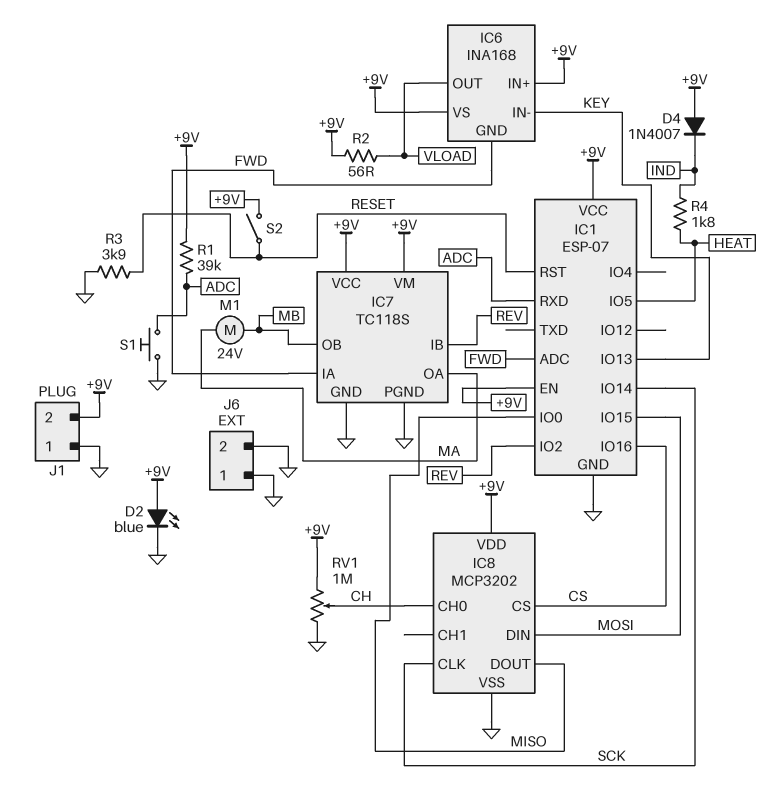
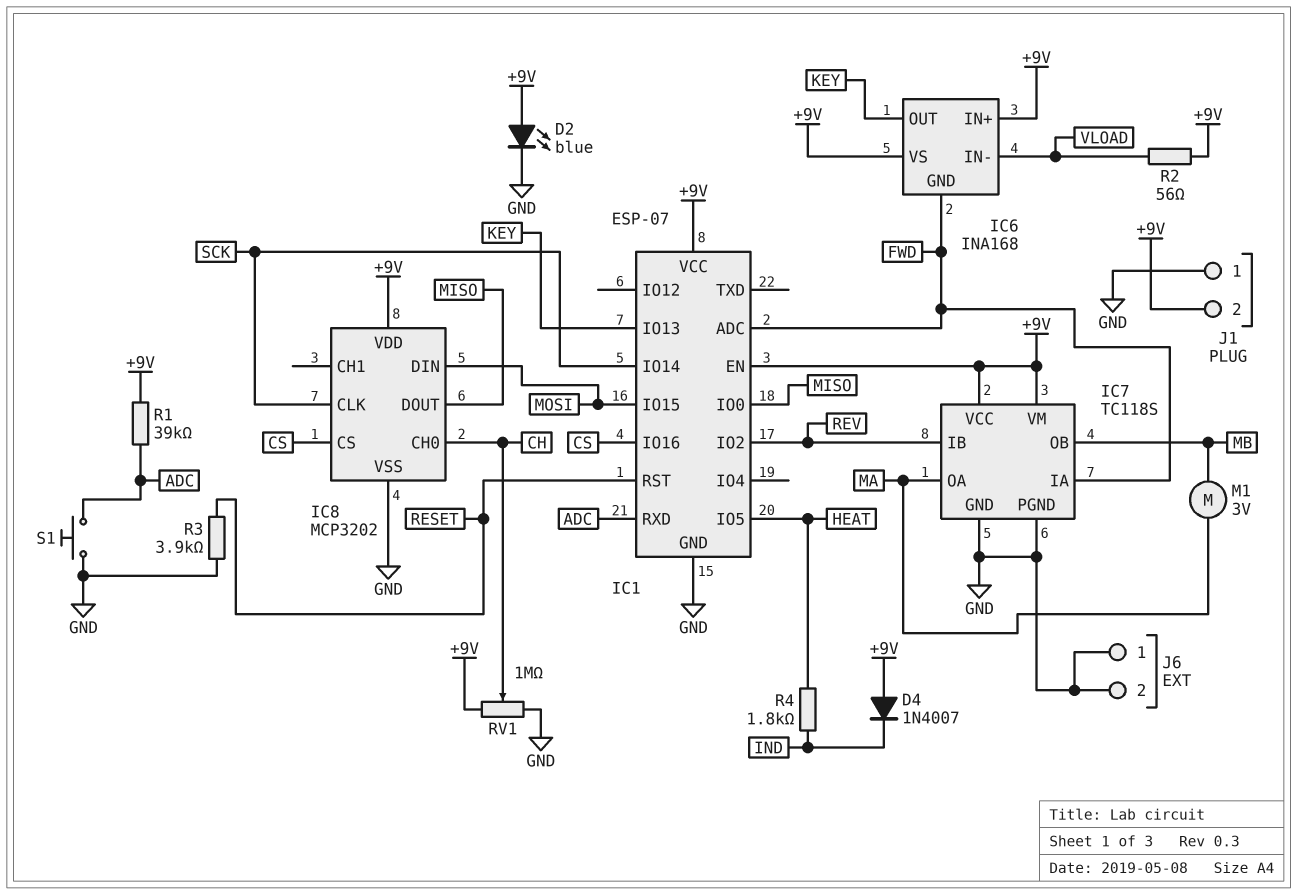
IC6 pin IN-: KEY -> VLOAD
IC6 pin OUT: VLOAD -> KEY
M1: motor 24V (MA, MB) -> motor 3V (MA, MB)
S2: switch (+9V, RESET) -> none

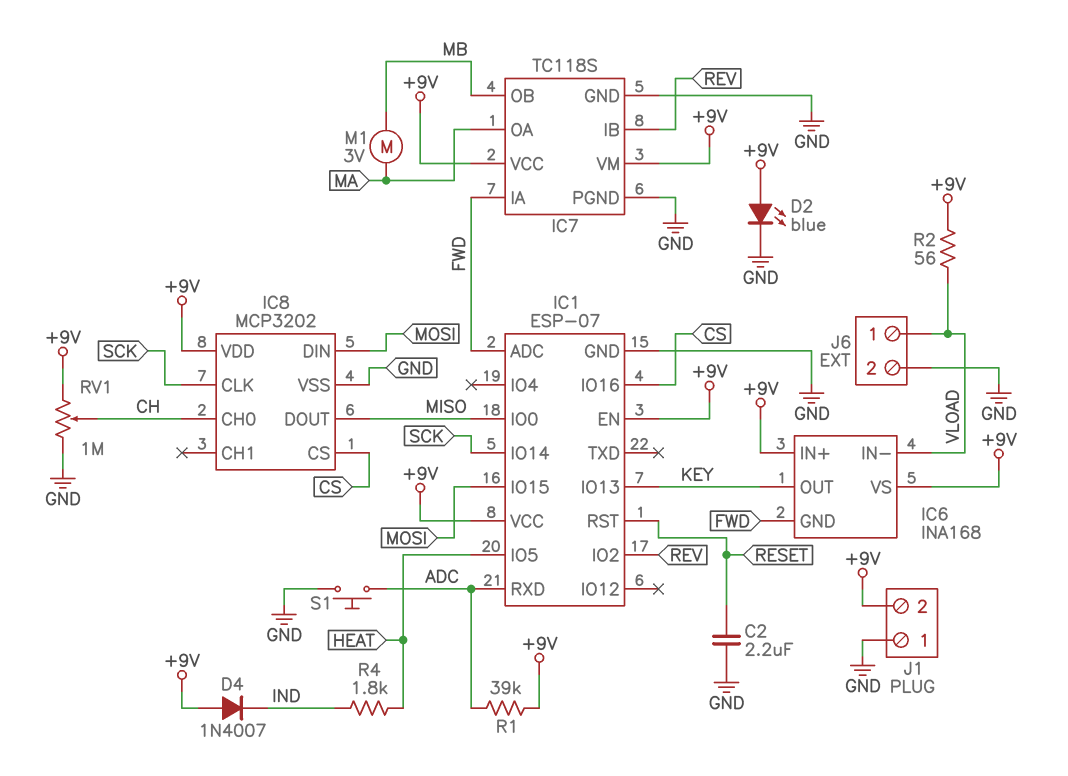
C2: none -> 2.2uF (GND, RESET)
J6 pin 1: GND -> VLOAD
R3: 3.9k (GND, RESET) -> none

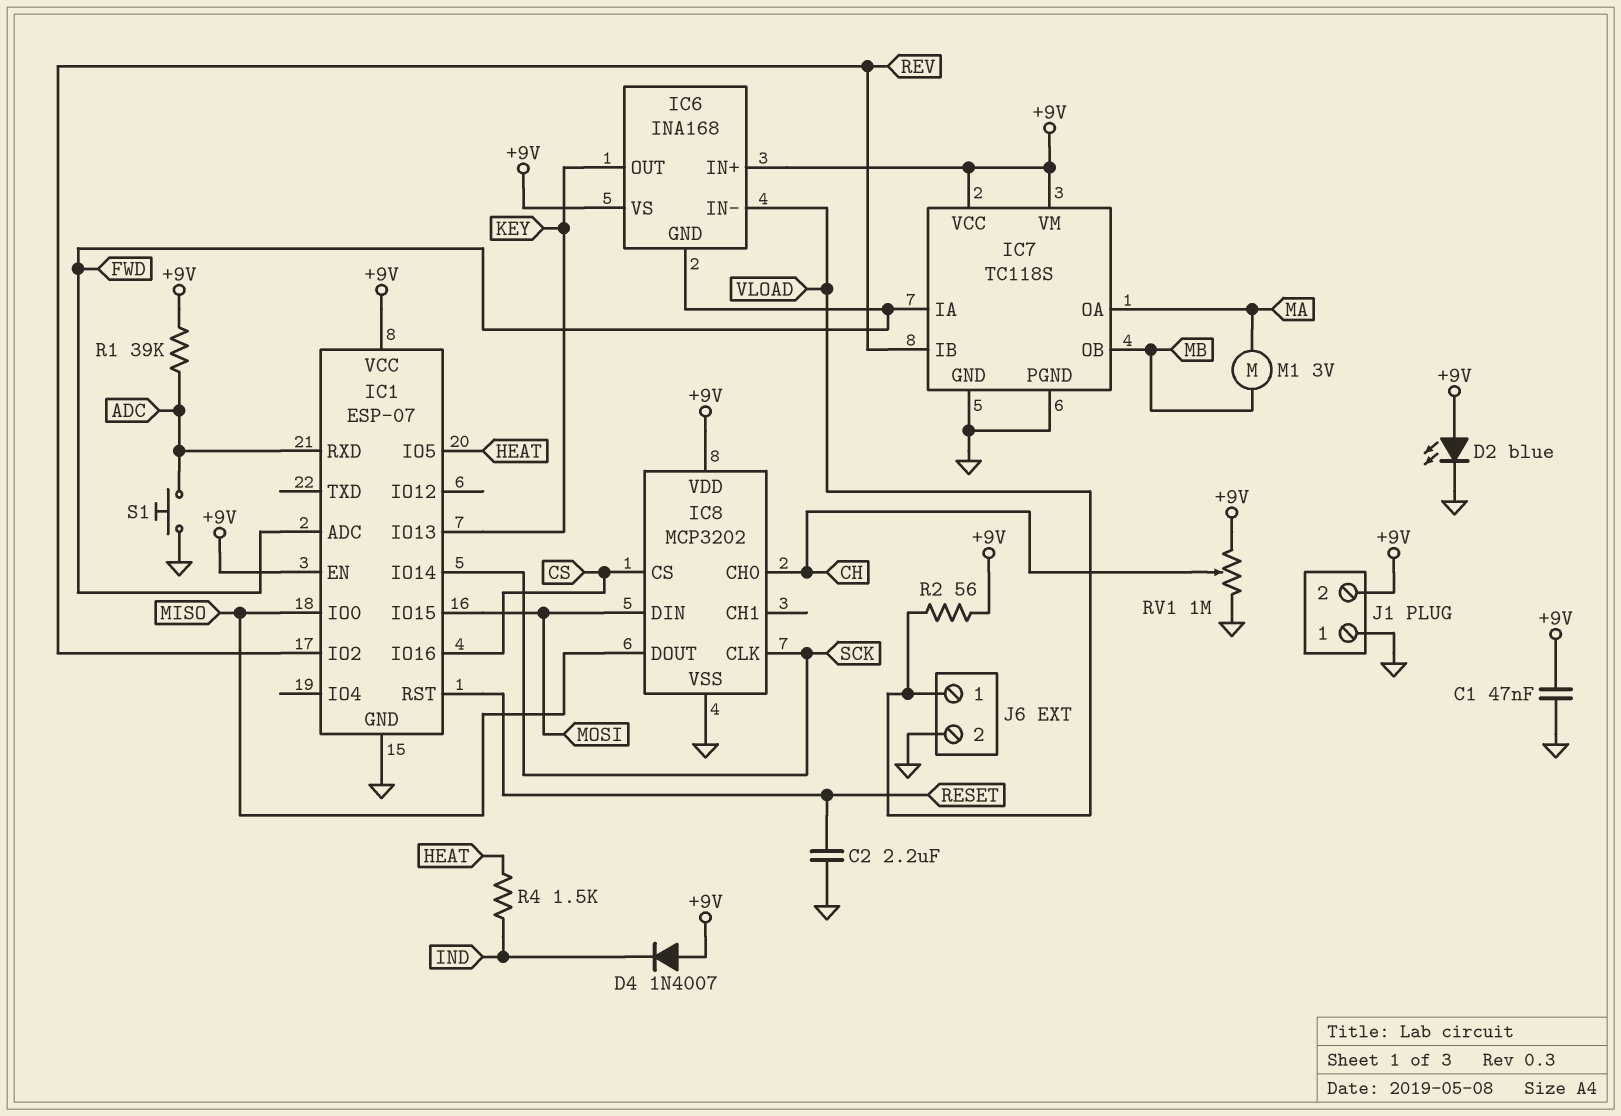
C1: none -> 47nF (+9V, GND)
R4: 1.8k (HEAT, IND) -> 1.5k (HEAT, IND)

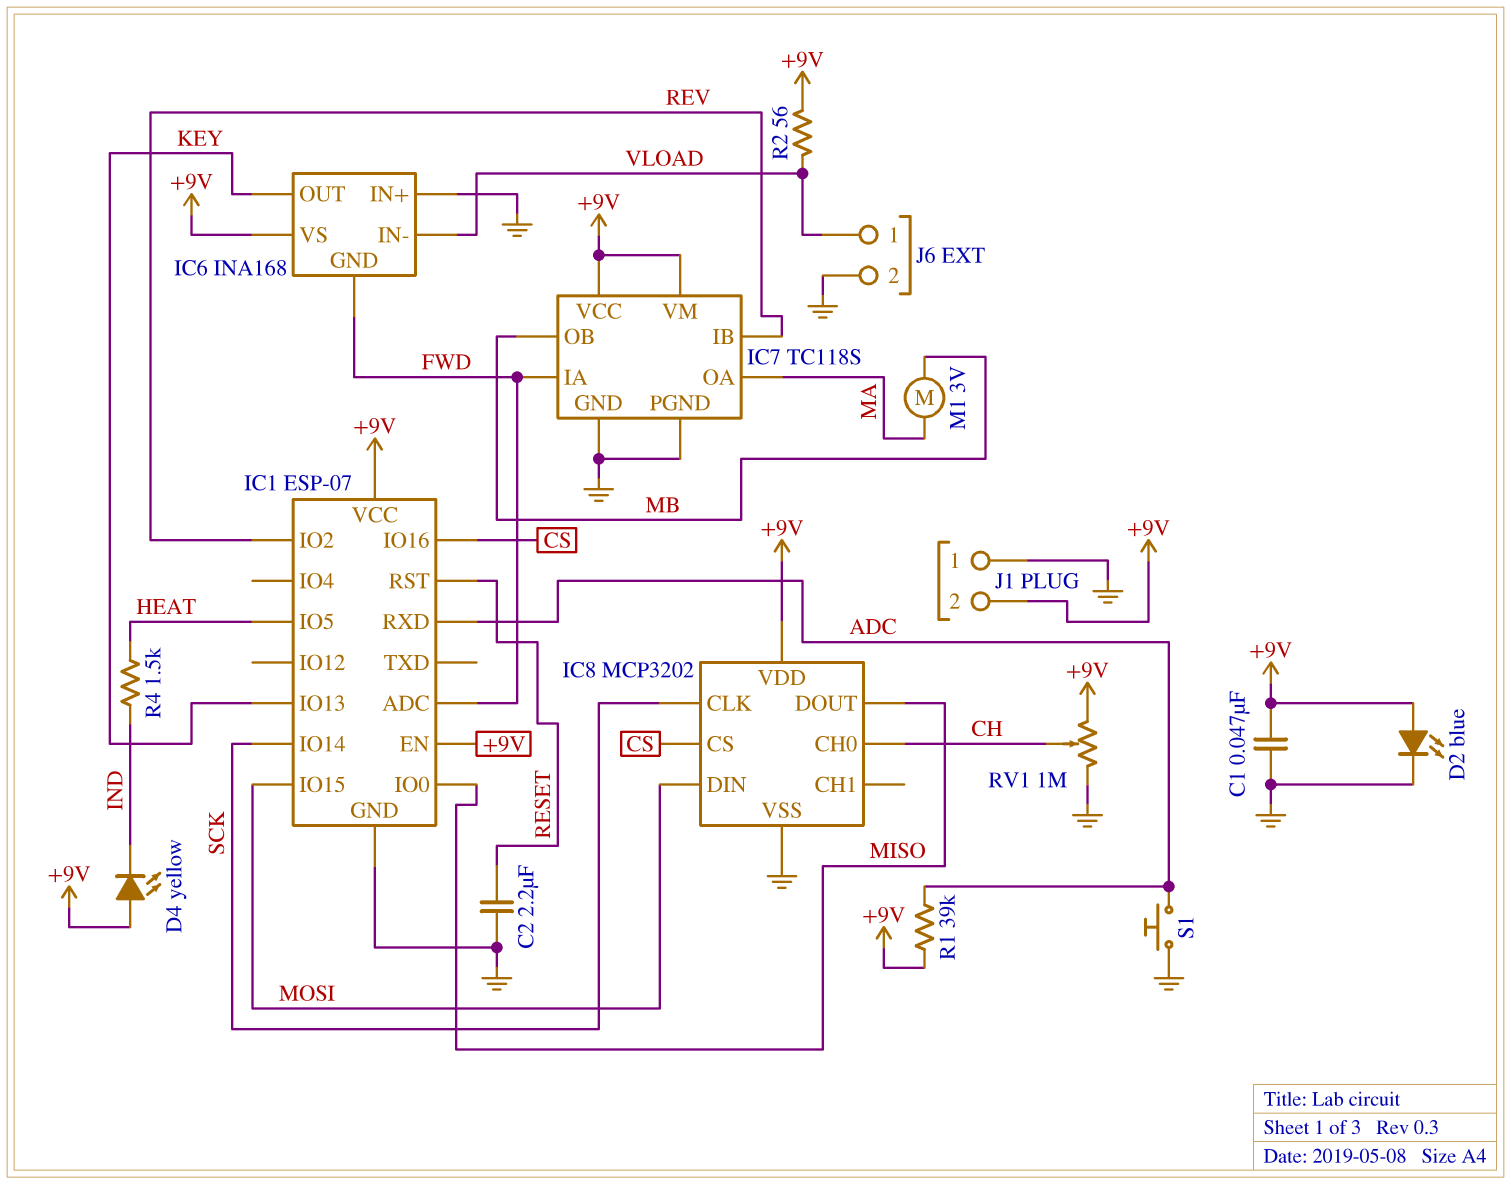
D4: diode 1N4007 (A +9V, K IND) -> LED yellow (A +9V, K IND)
IC6 pin IN+: +9V -> GND

